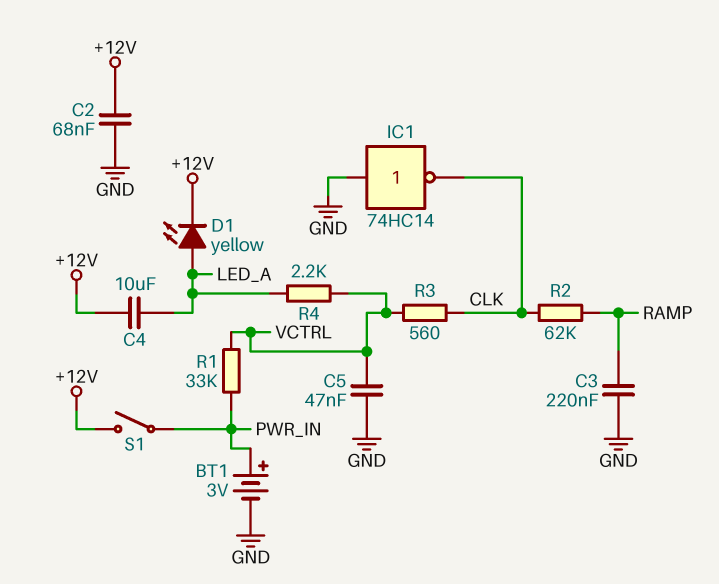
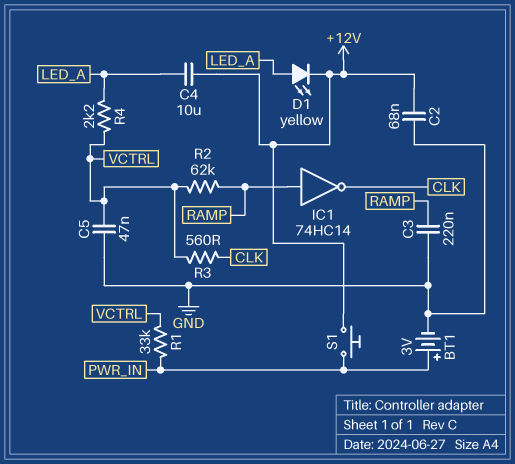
IC1: NOT 74HC14 (in GND, out CLK) -> NOT 74HC14 (in RAMP, out CLK)
R2: 62k (CLK, RAMP) -> 62k (RAMP, VCTRL)
S1: switch (+12V, PWR_IN) -> button (+12V, PWR_IN)

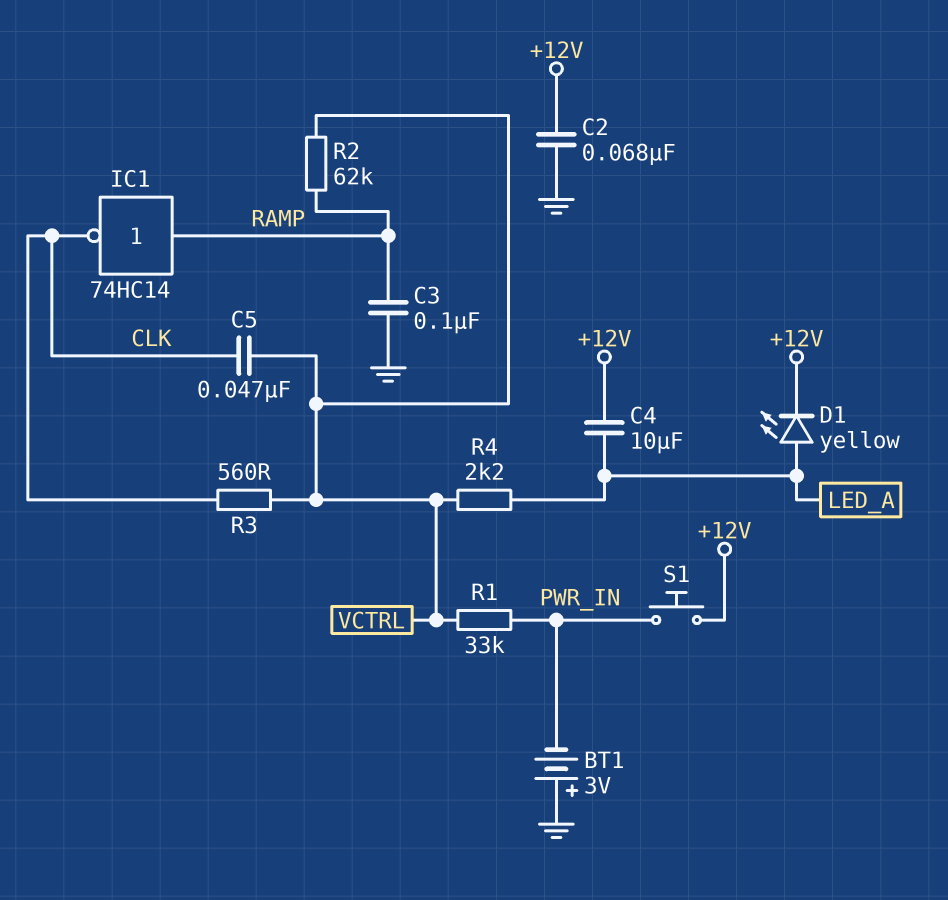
BT1: 3V (plus PWR_IN, minus GND) -> 3V (plus GND, minus PWR_IN)
C3: 220nF (GND, RAMP) -> 100nF (GND, RAMP)
C5: 47nF (GND, VCTRL) -> 47nF (CLK, VCTRL)

